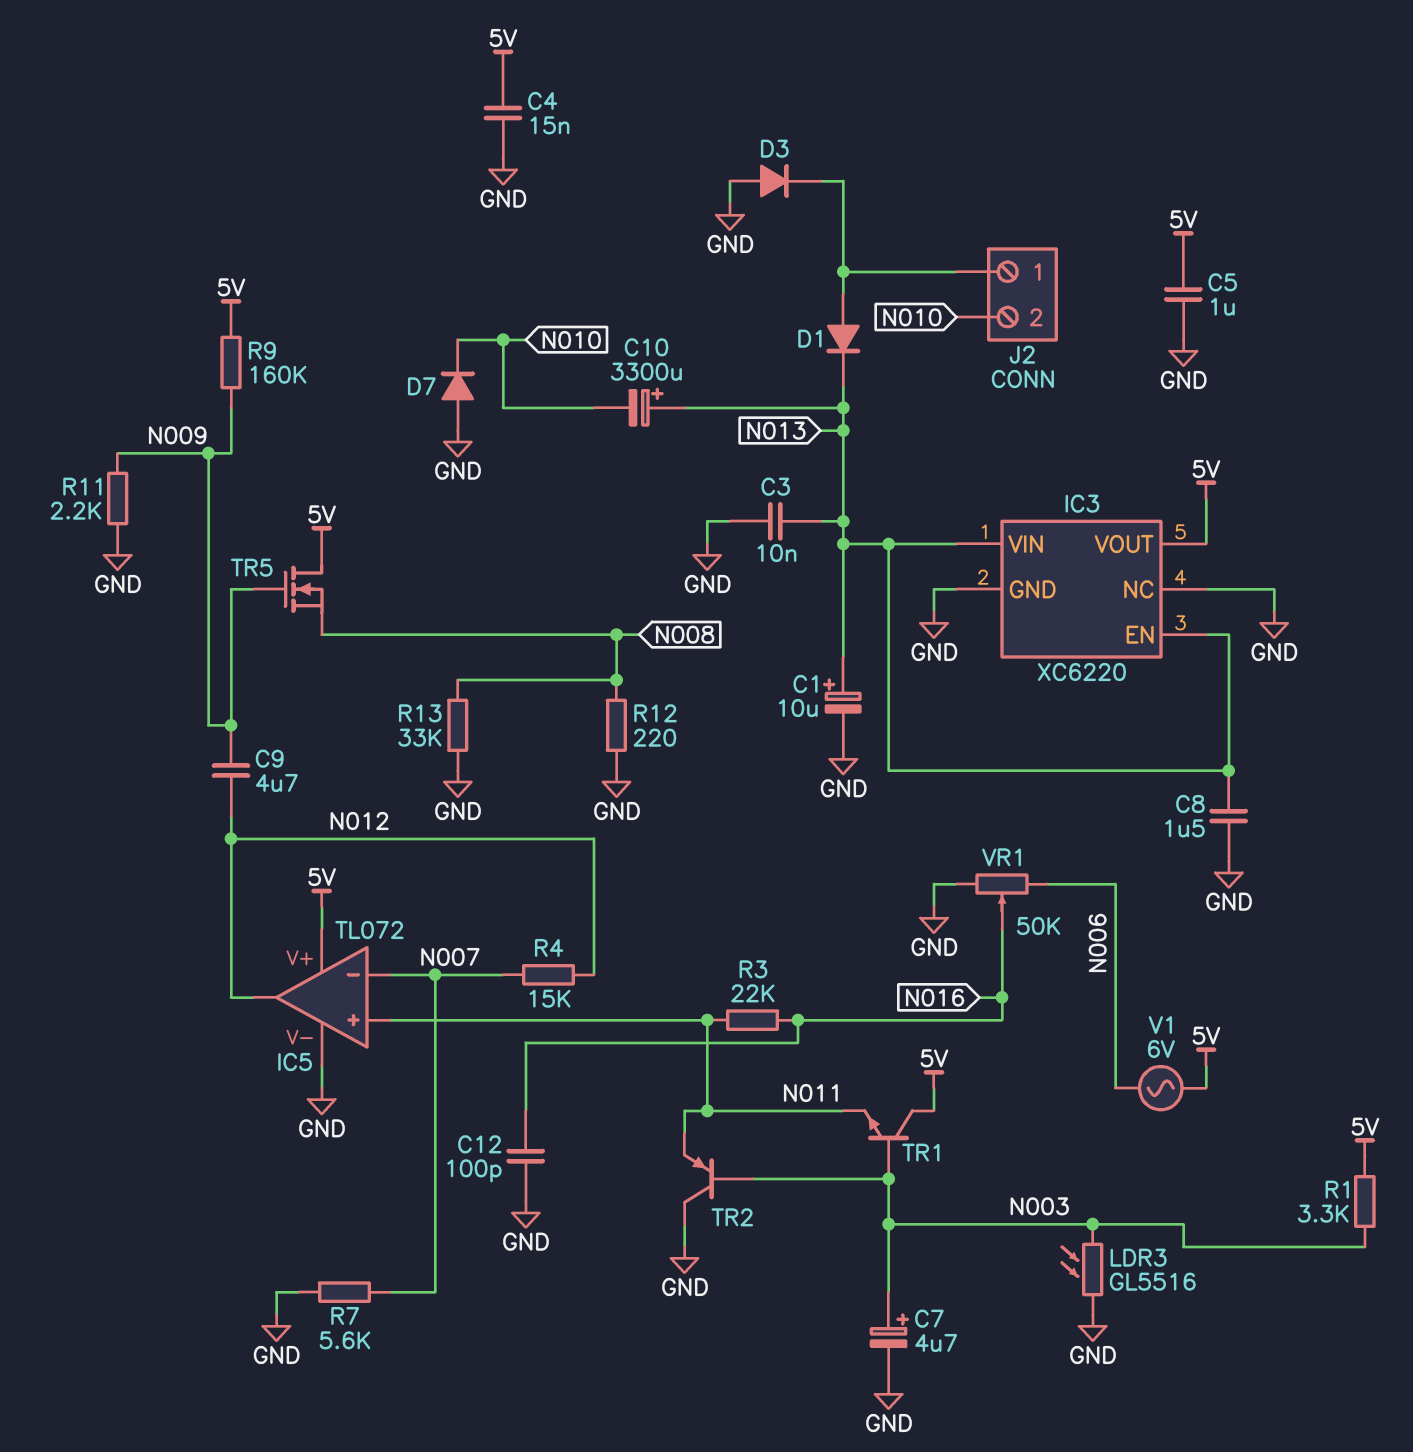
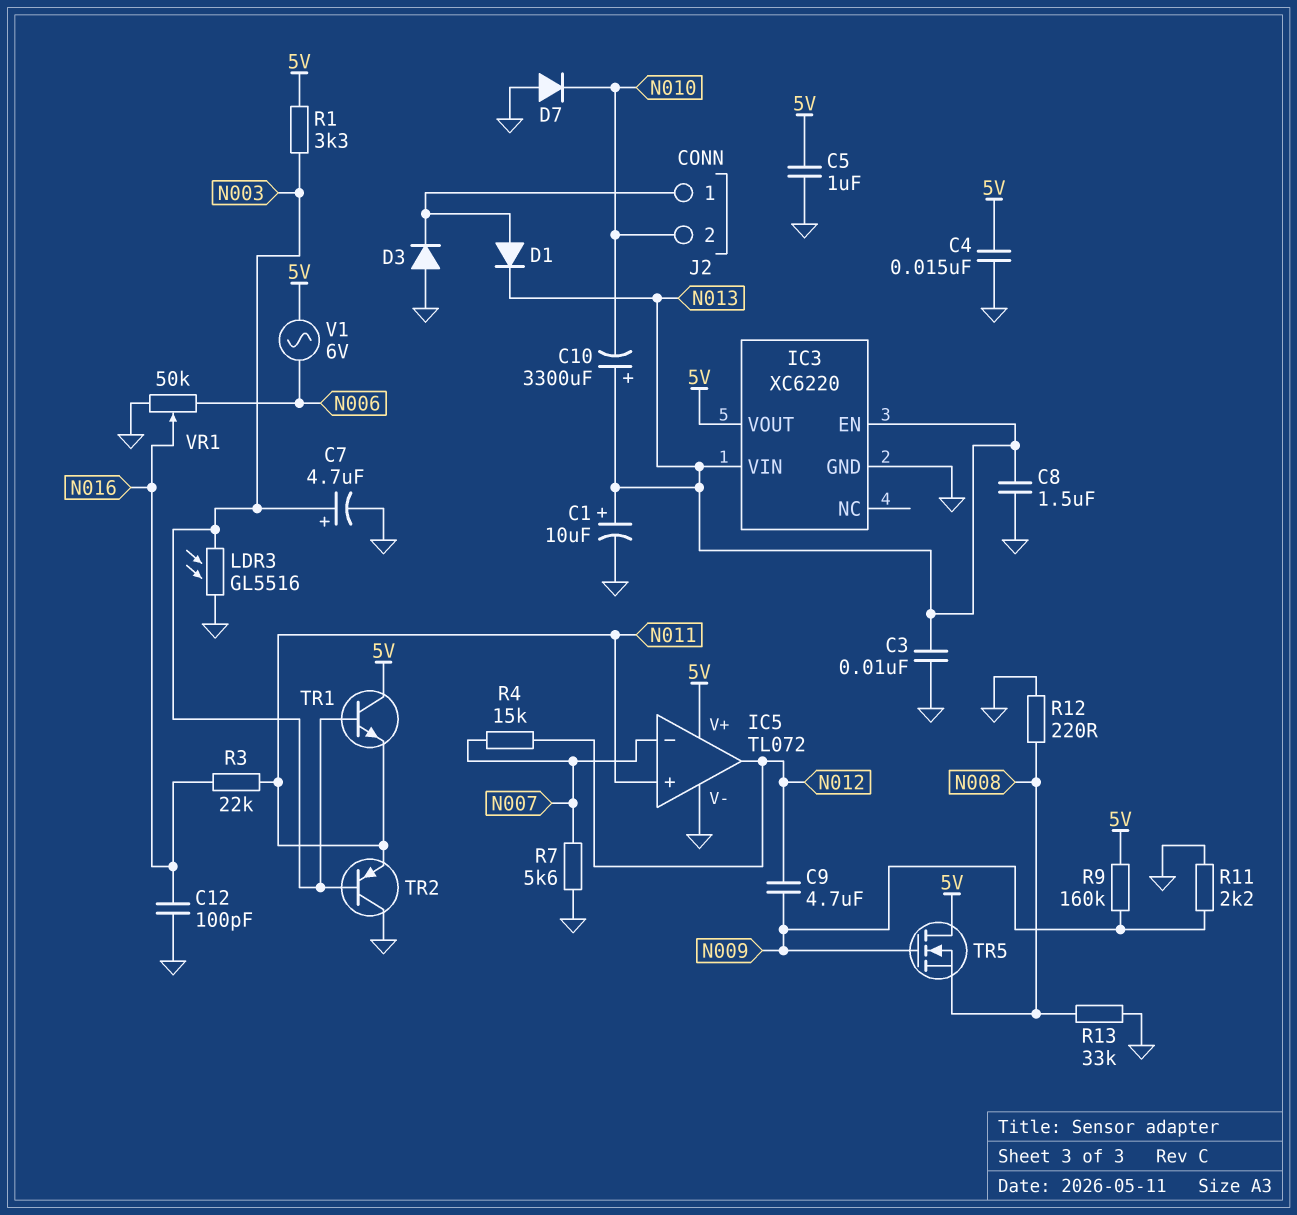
IC3 pin NC: GND -> none

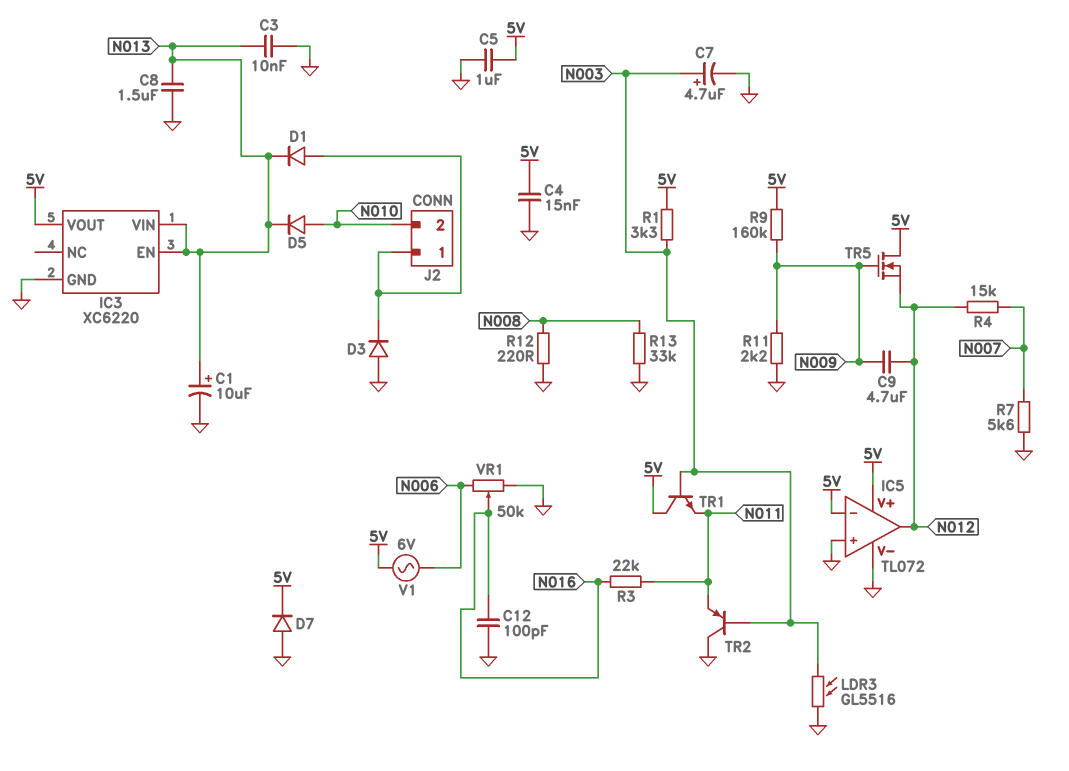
C10: 3300uF (plus N013, minus N010) -> none
D5: none -> diode (A N010, K N013)
D7: diode (A GND, K N010) -> diode (A GND, K 5V)
IC5 pin in+: N011 -> GND
IC5 pin in-: N007 -> 5V
TR5: NMOS (G N009, D 5V, S N008) -> NMOS (G N009, D 5V, S N012)

